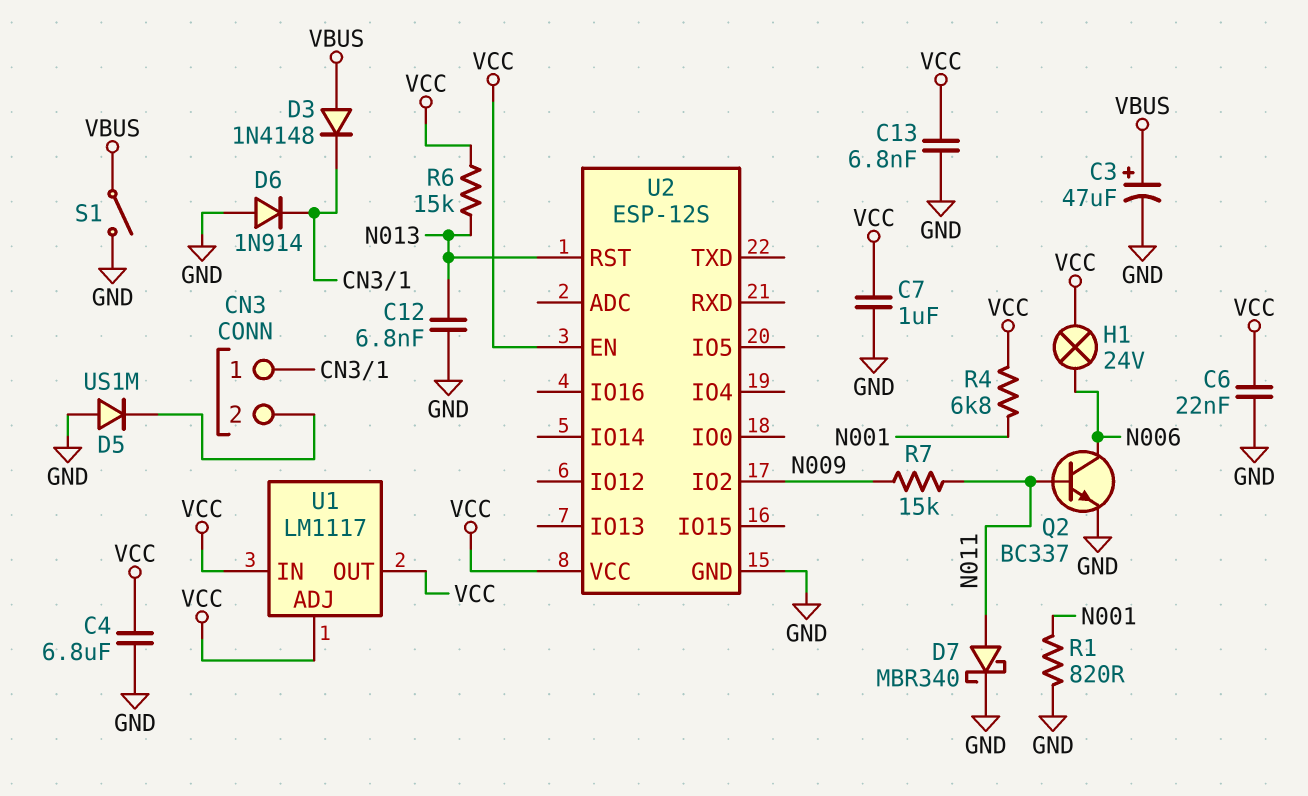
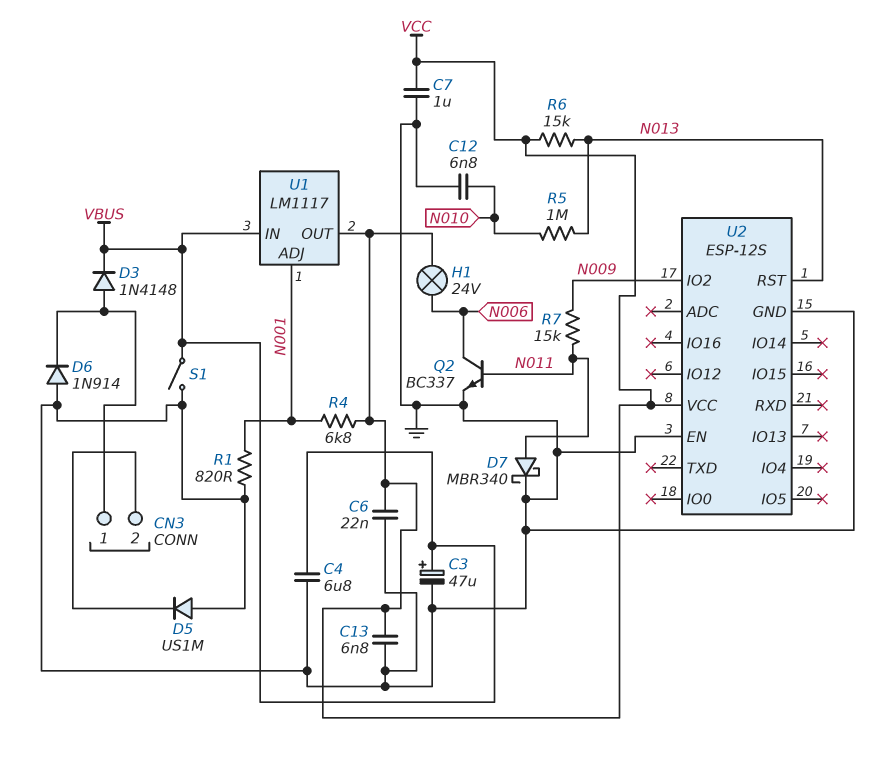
C4: 6.8uF (GND, VCC) -> 6.8uF (GND, VBUS)
C12: 6.8nF (GND, N013) -> 6.8nF (GND, N010)
D3: diode 1N4148 (A VBUS, K CN3/1) -> diode 1N4148 (A CN3/1, K VBUS)
R5: none -> 1M (N010, N013)
U1 pin ADJ: VCC -> N001
U1 pin IN: VCC -> VBUS
U2 pin EN: VCC -> GND

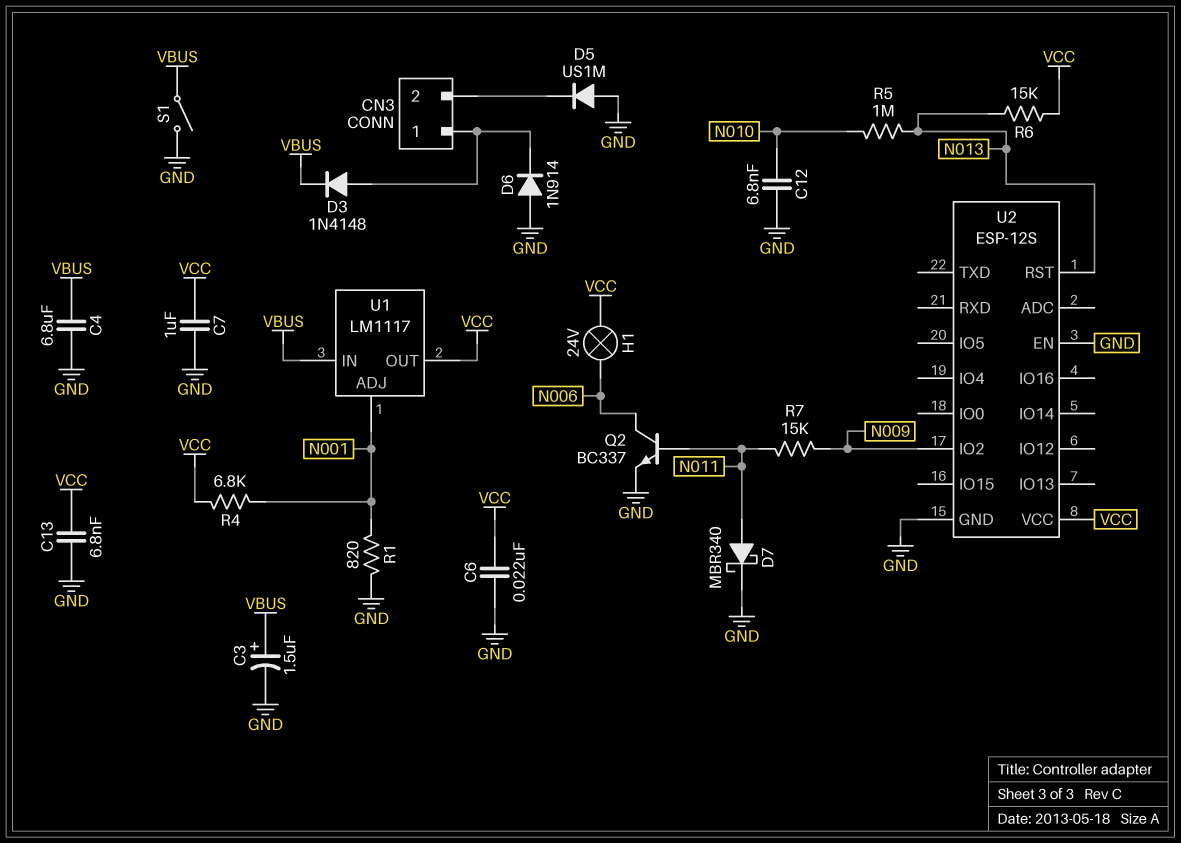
C3: 47uF (plus VBUS, minus GND) -> 1.5uF (plus VBUS, minus GND)

